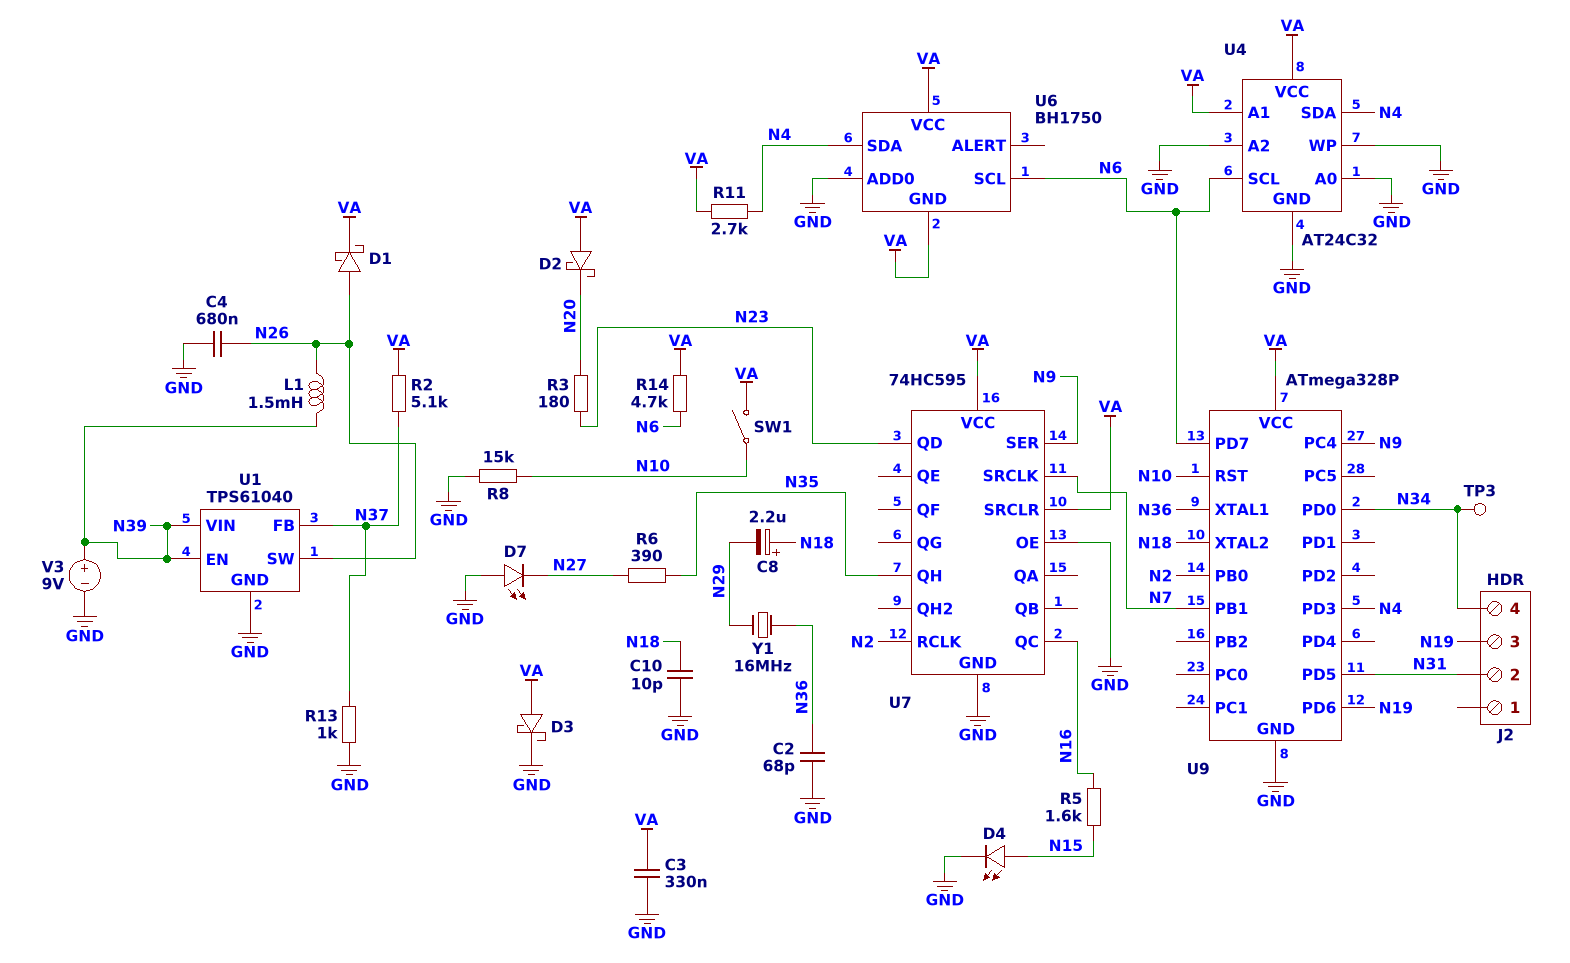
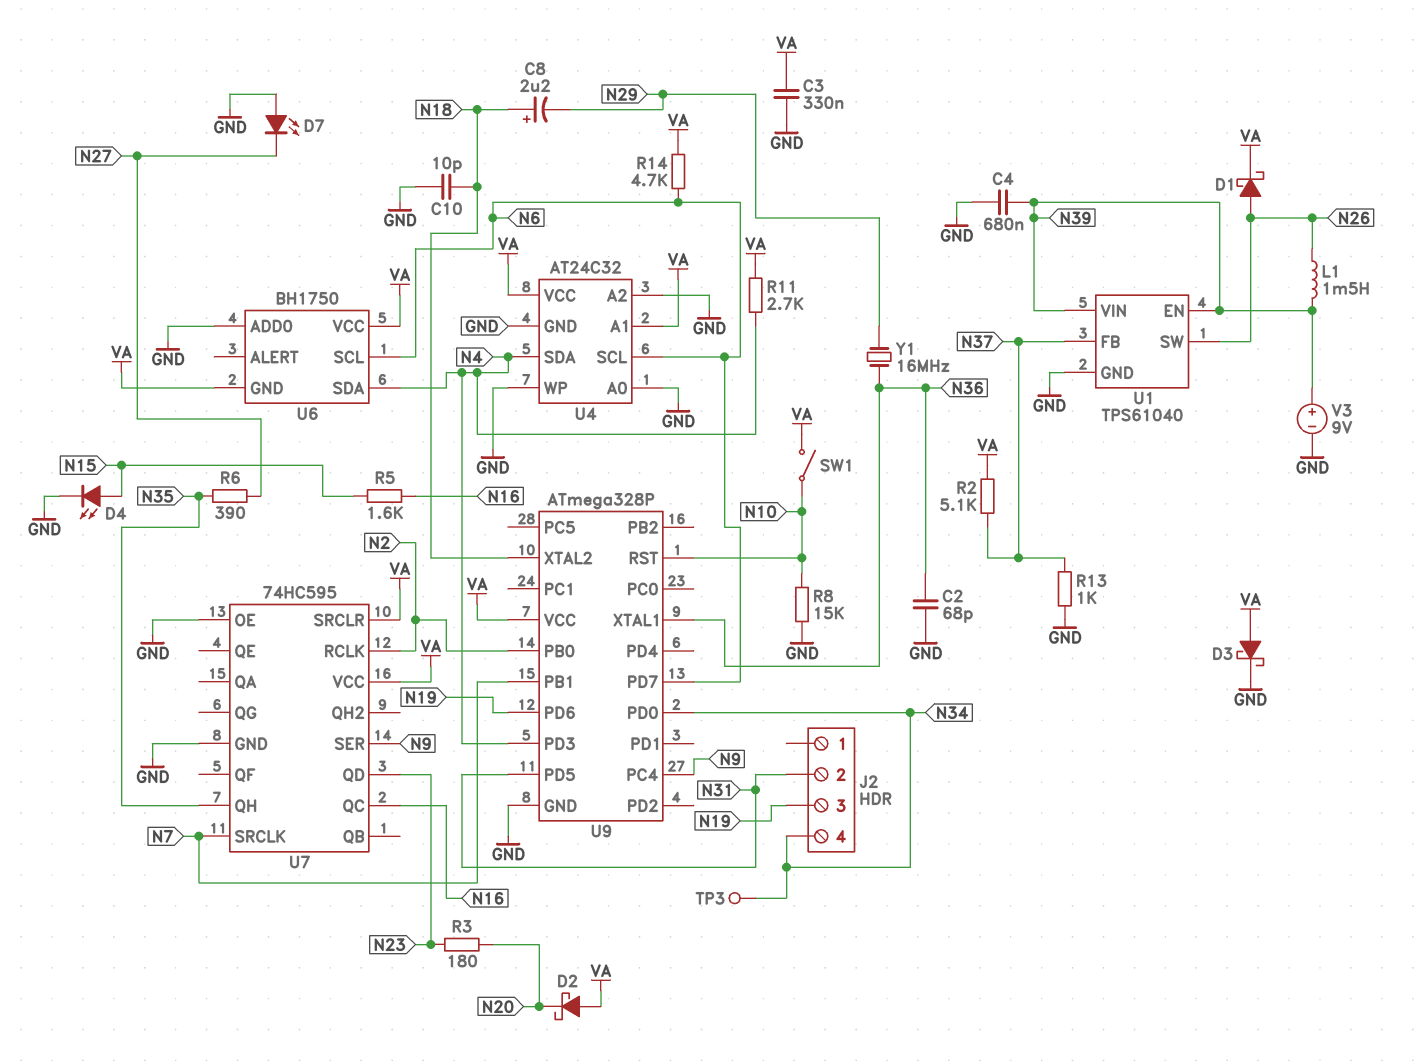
C4: 680nF (GND, N26) -> 680nF (GND, N39)

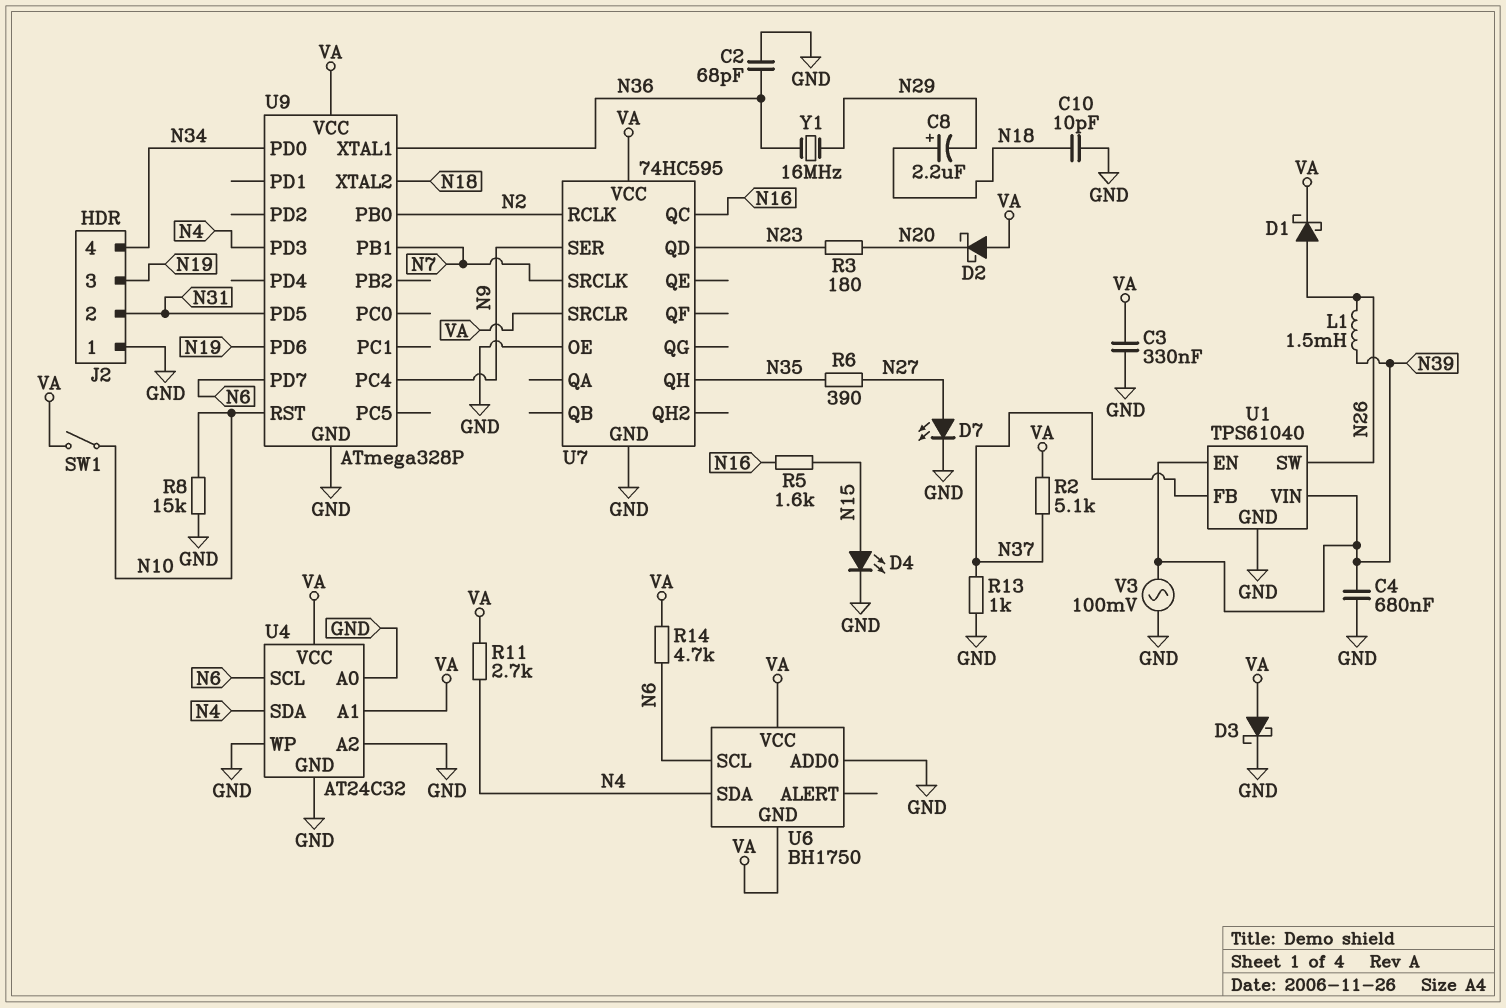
D7: LED (A GND, K N27) -> LED (A N27, K GND)
J2 pin 1: none -> GND
TP3: test point (N34) -> none
V3: 9V (plus N39, minus GND) -> AC 100mV (GND, N39)

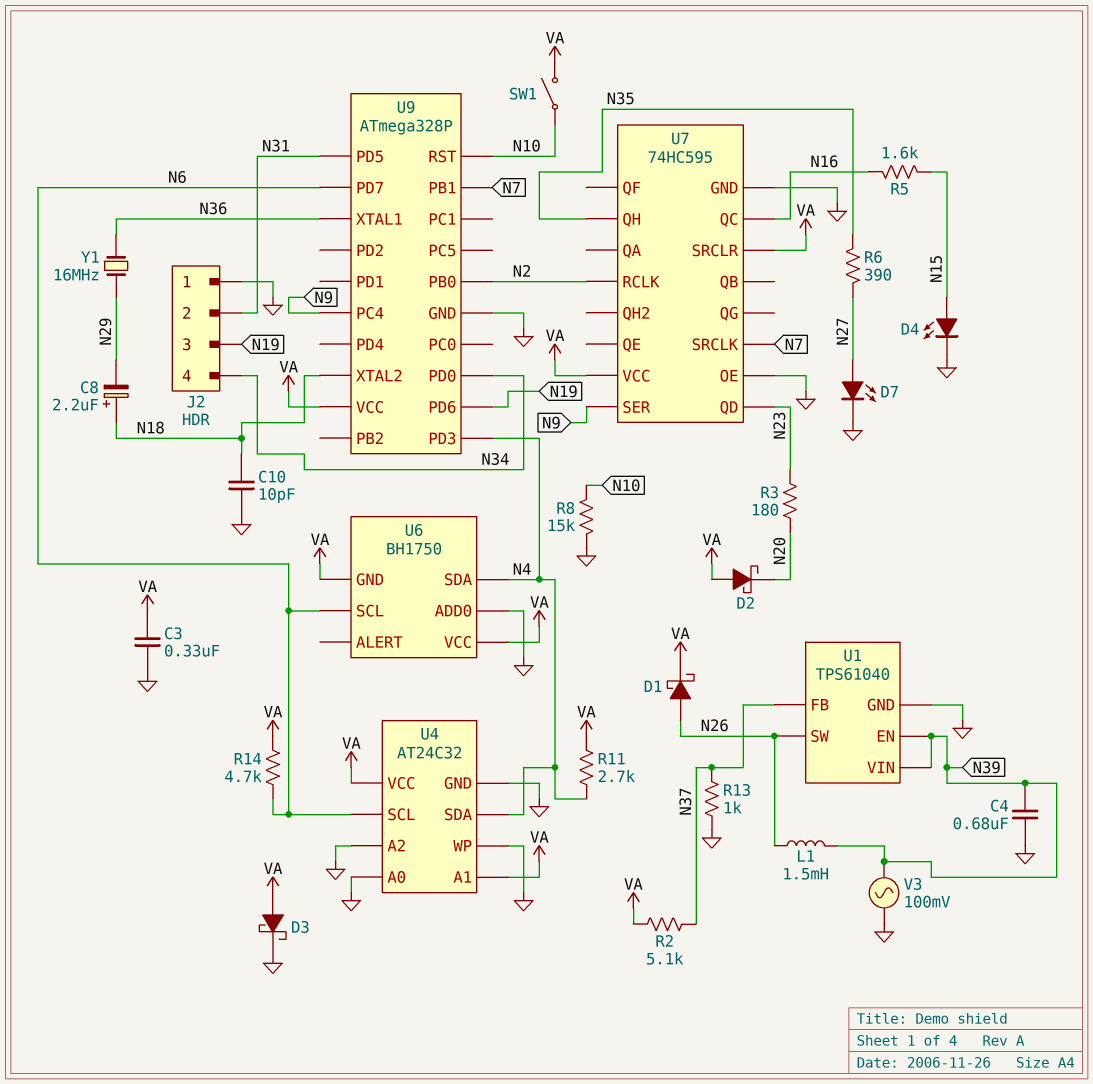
C2: 68pF (GND, N36) -> none

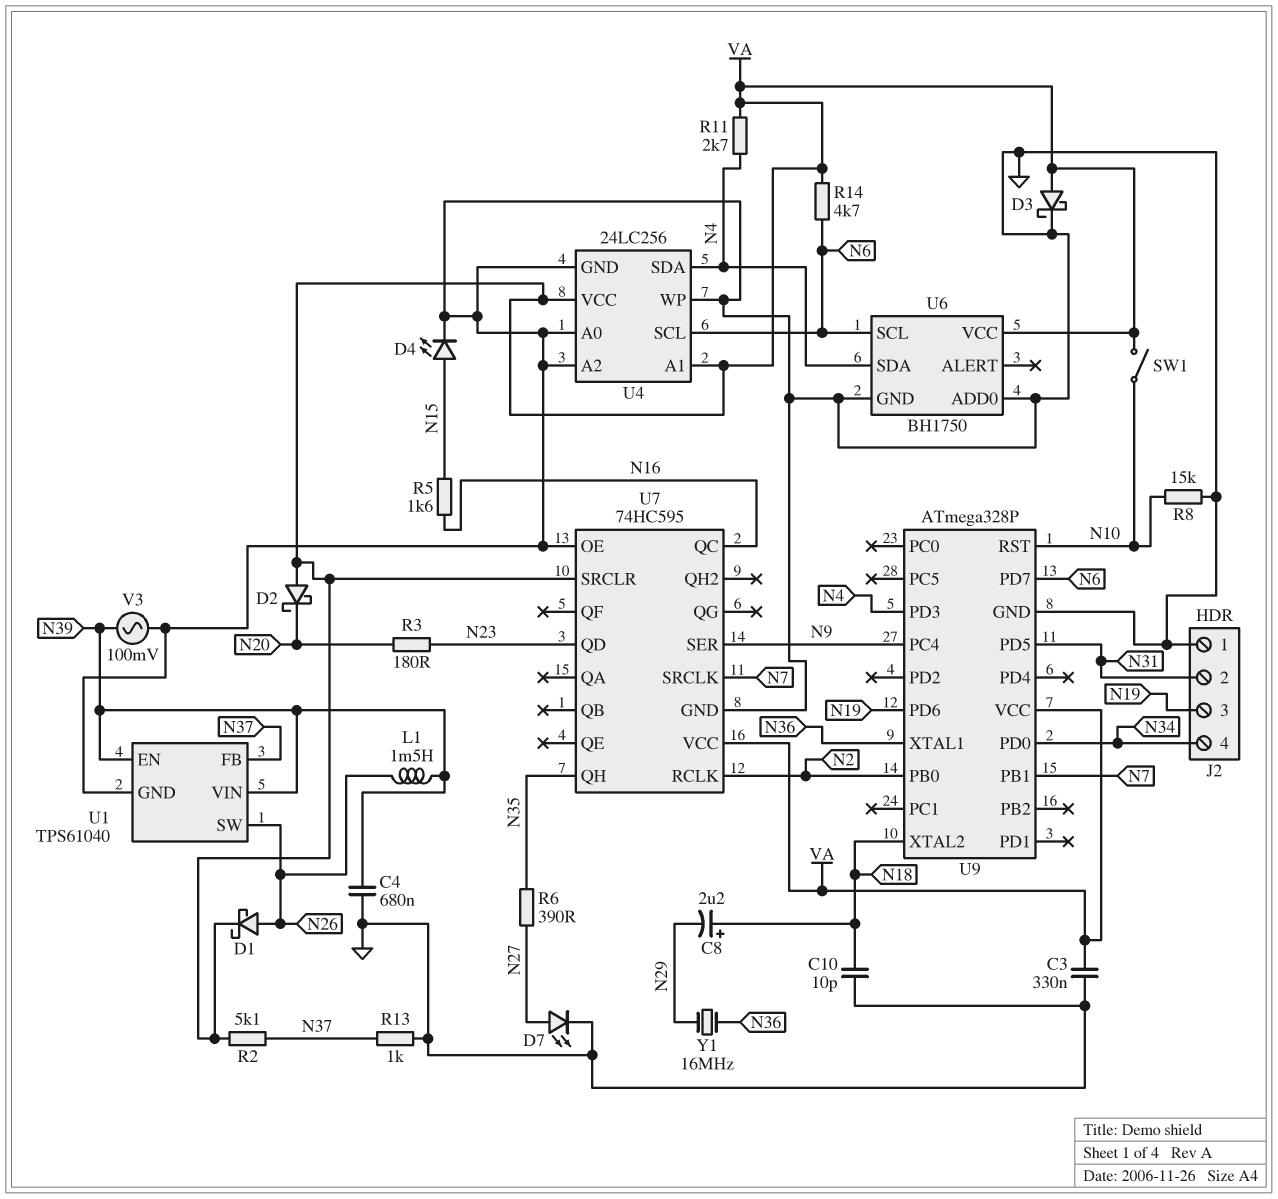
U4: AT24C32 -> 24LC256
U6 pin GND: VA -> GND

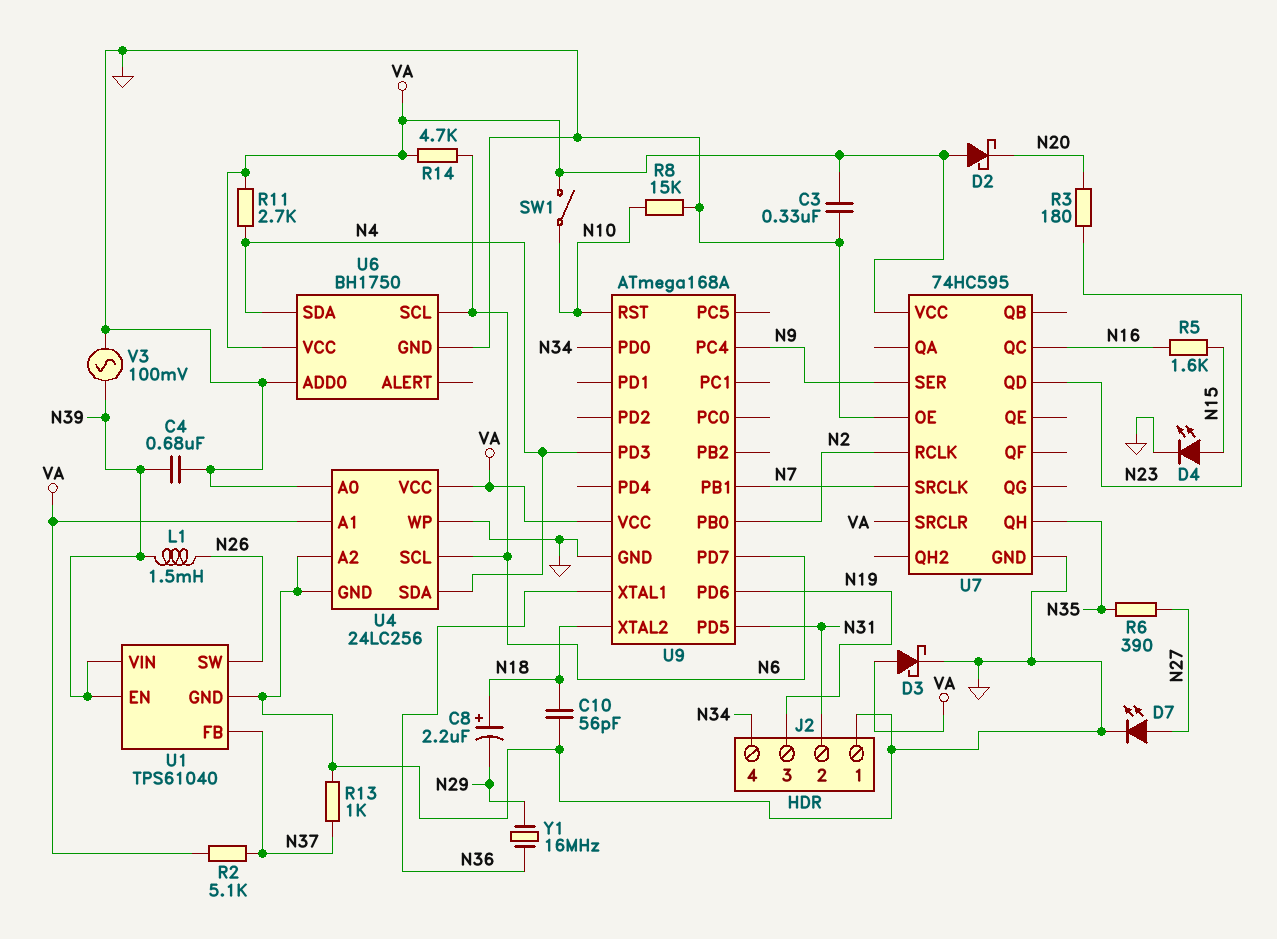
C10: 10pF (GND, N18) -> 56pF (GND, N18)
D1: schottky (A N26, K VA) -> none
U9: ATmega328P -> ATmega168A

